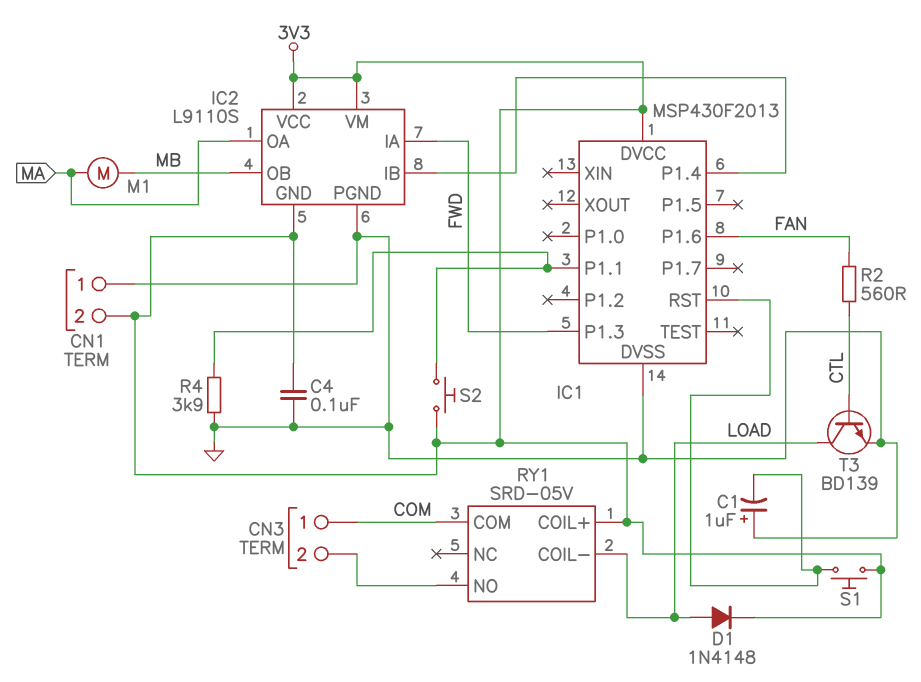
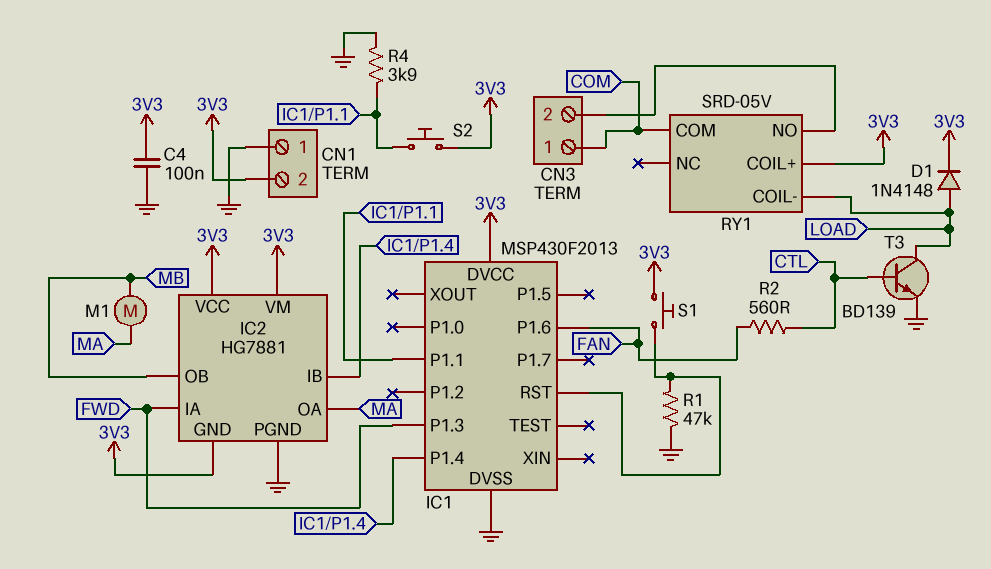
C1: 1uF (plus GND, minus IC1/RST) -> none
IC2: L9110S -> HG7881
R1: none -> 47k (GND, IC1/RST)

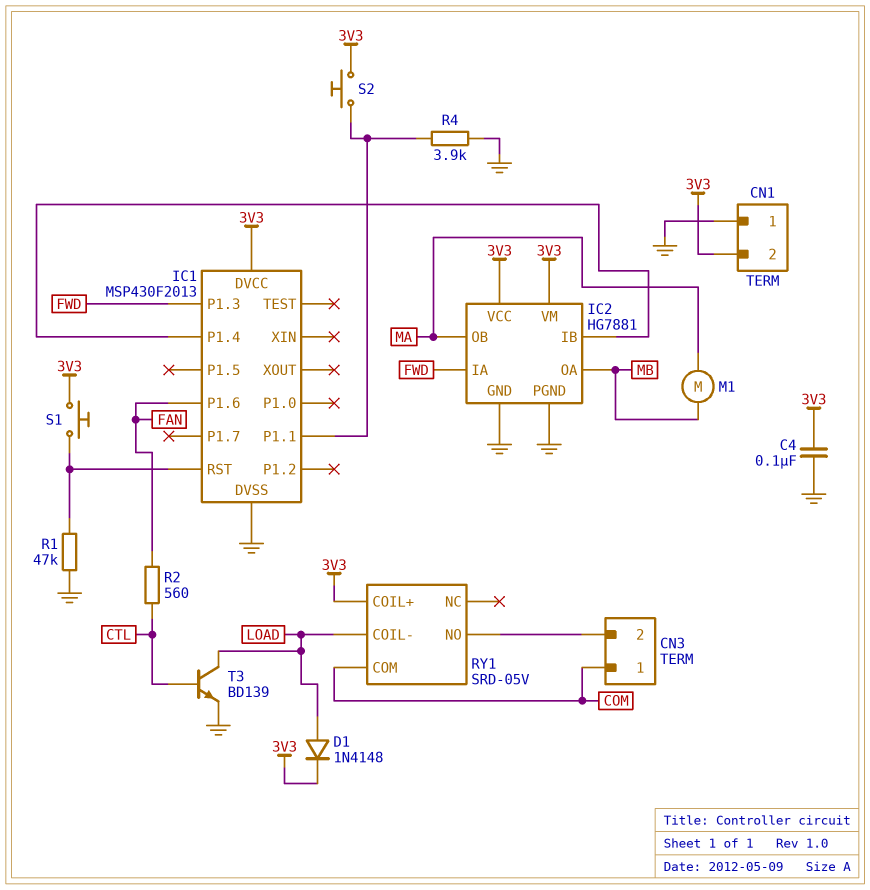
IC2 pin GND: 3V3 -> GND
IC2 pin OA: MA -> MB
IC2 pin OB: MB -> MA

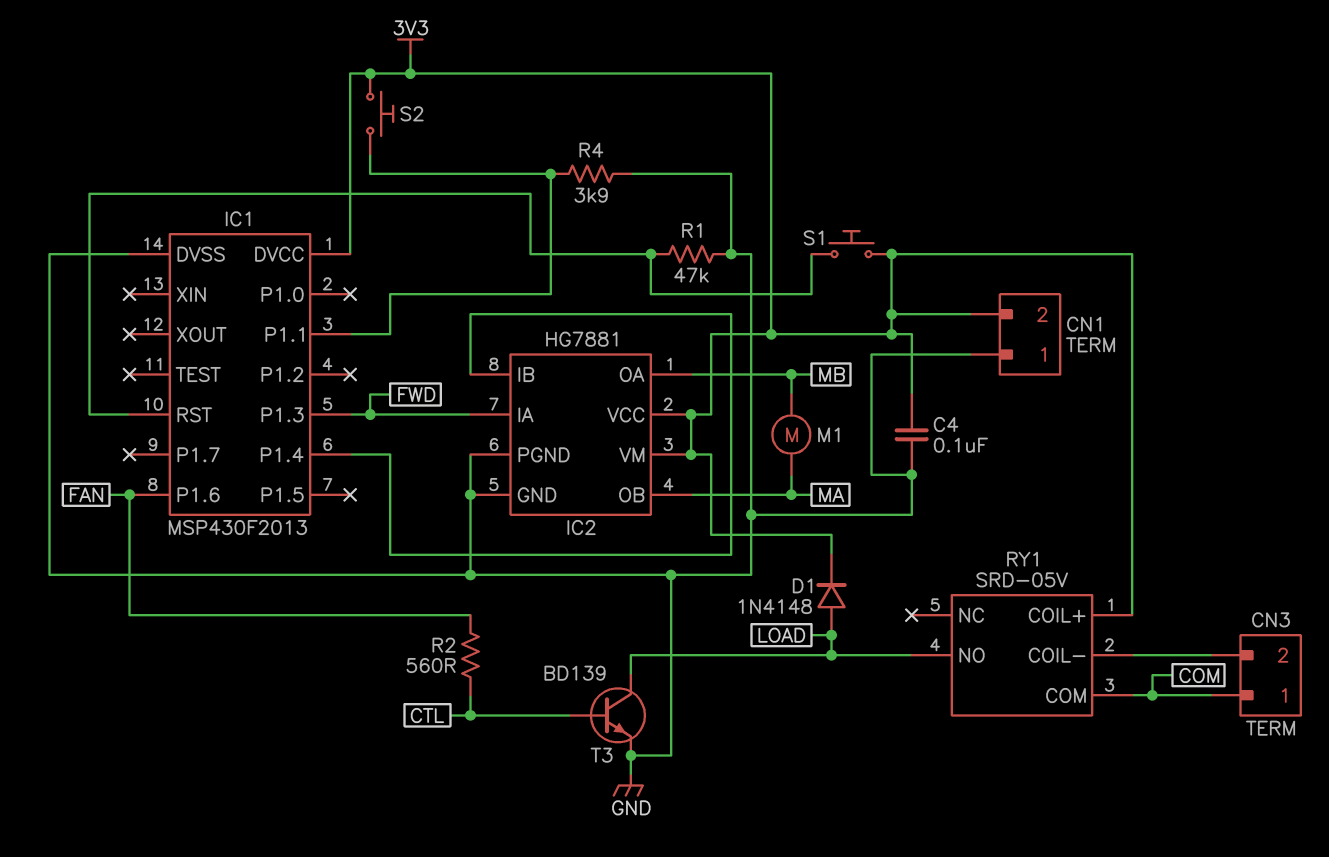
RY1 pin COIL-: LOAD -> CN3/2
RY1 pin NO: CN3/2 -> LOAD

